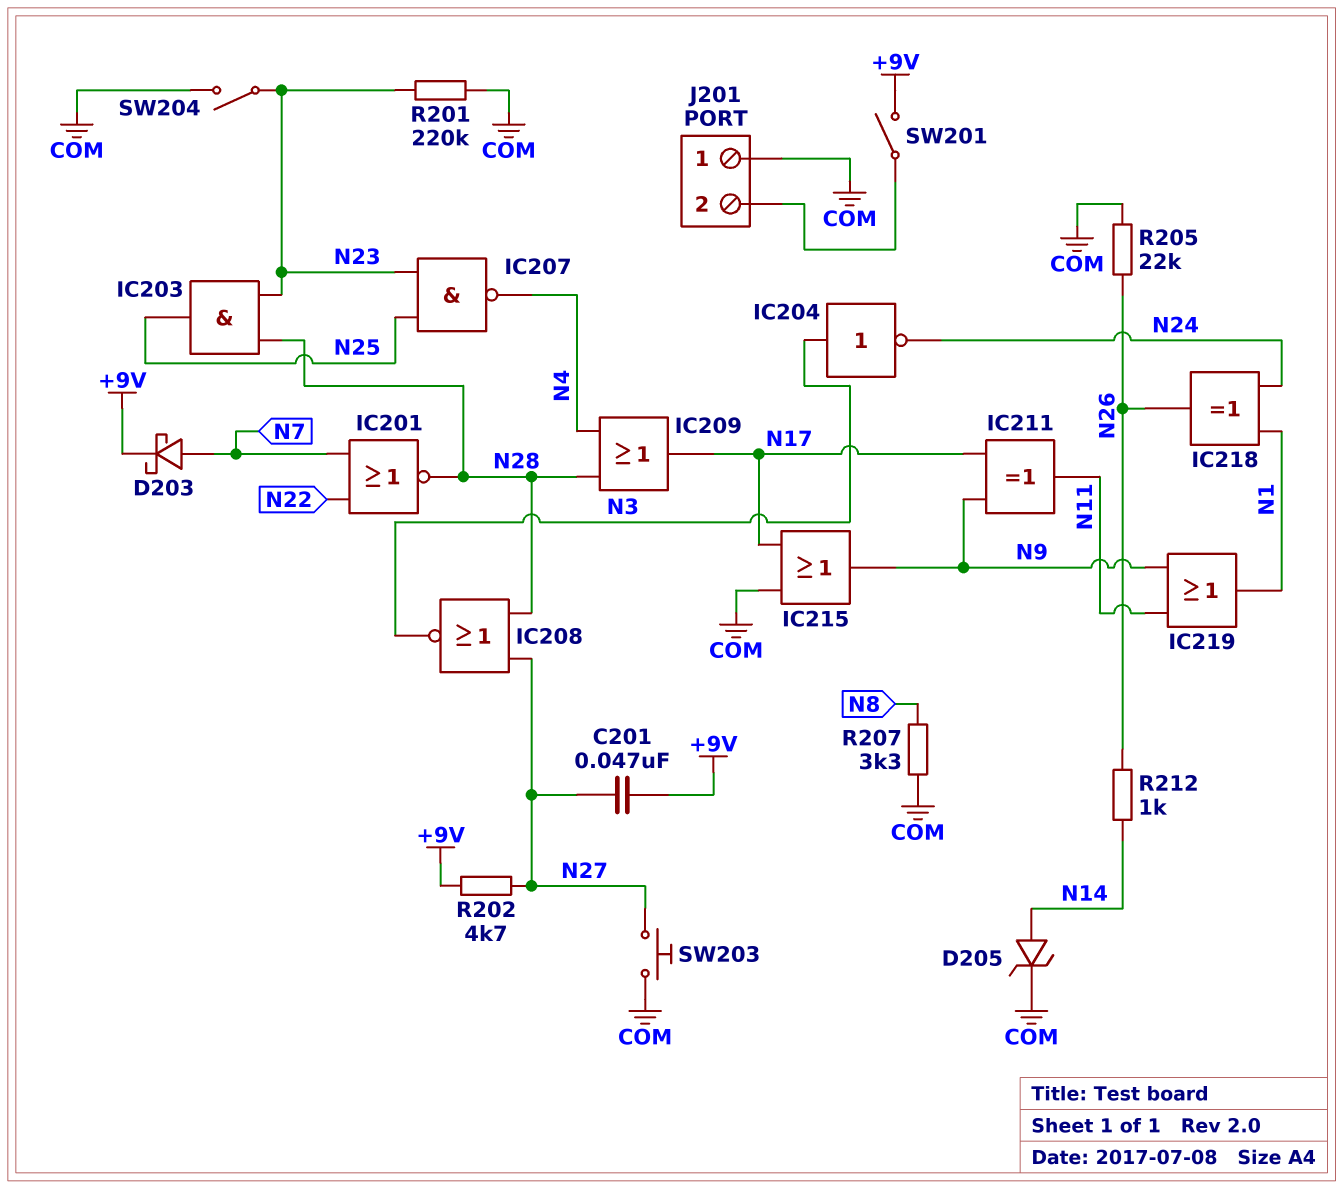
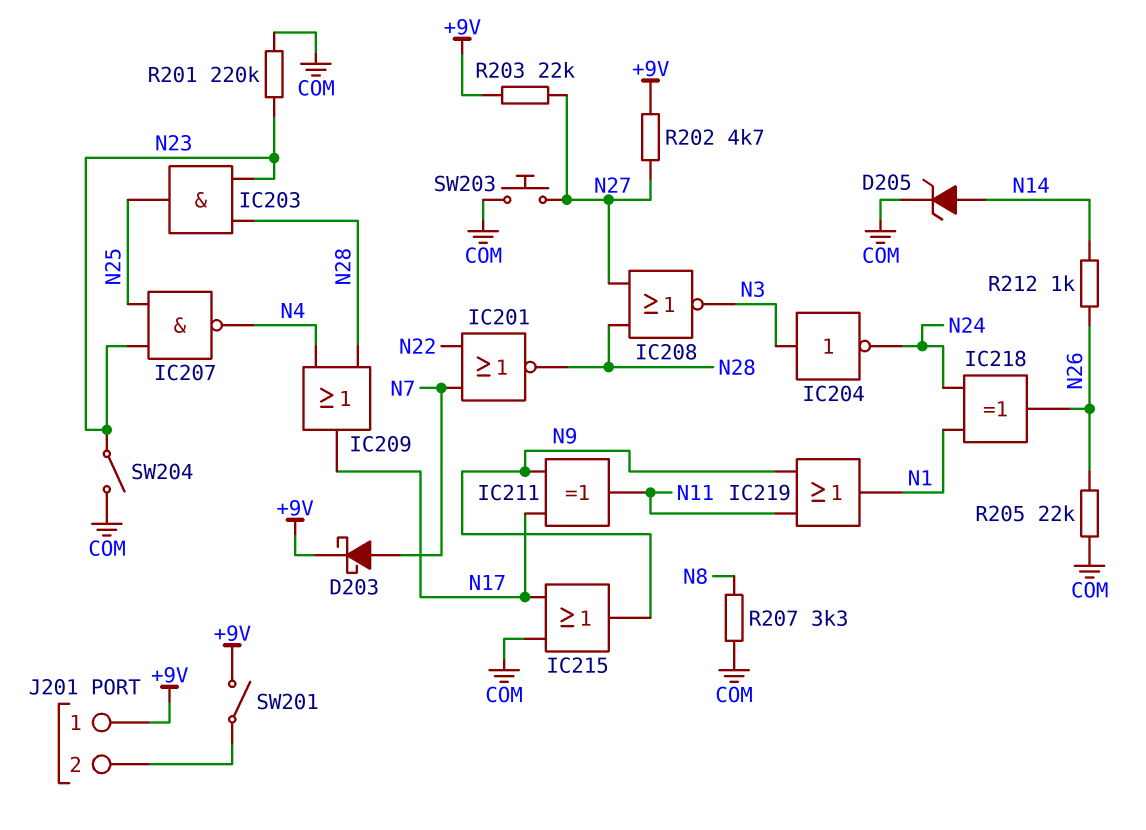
C201: 47nF (+9V, N27) -> none
J201 pin 1: COM -> +9V
R203: none -> 22k (+9V, N27)

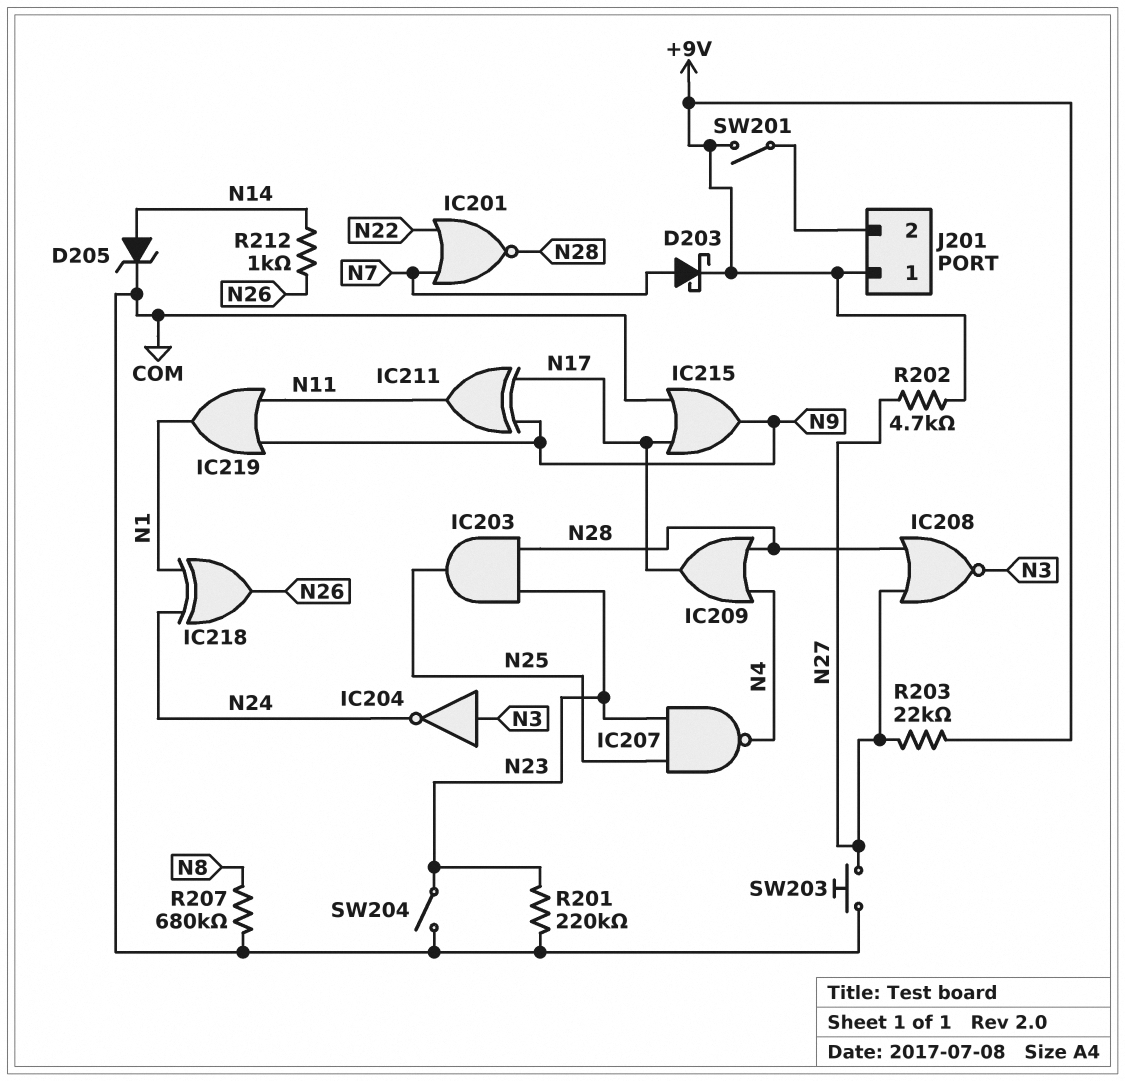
R205: 22k (COM, N26) -> none
R207: 3.3k (COM, N8) -> 680k (COM, N8)

